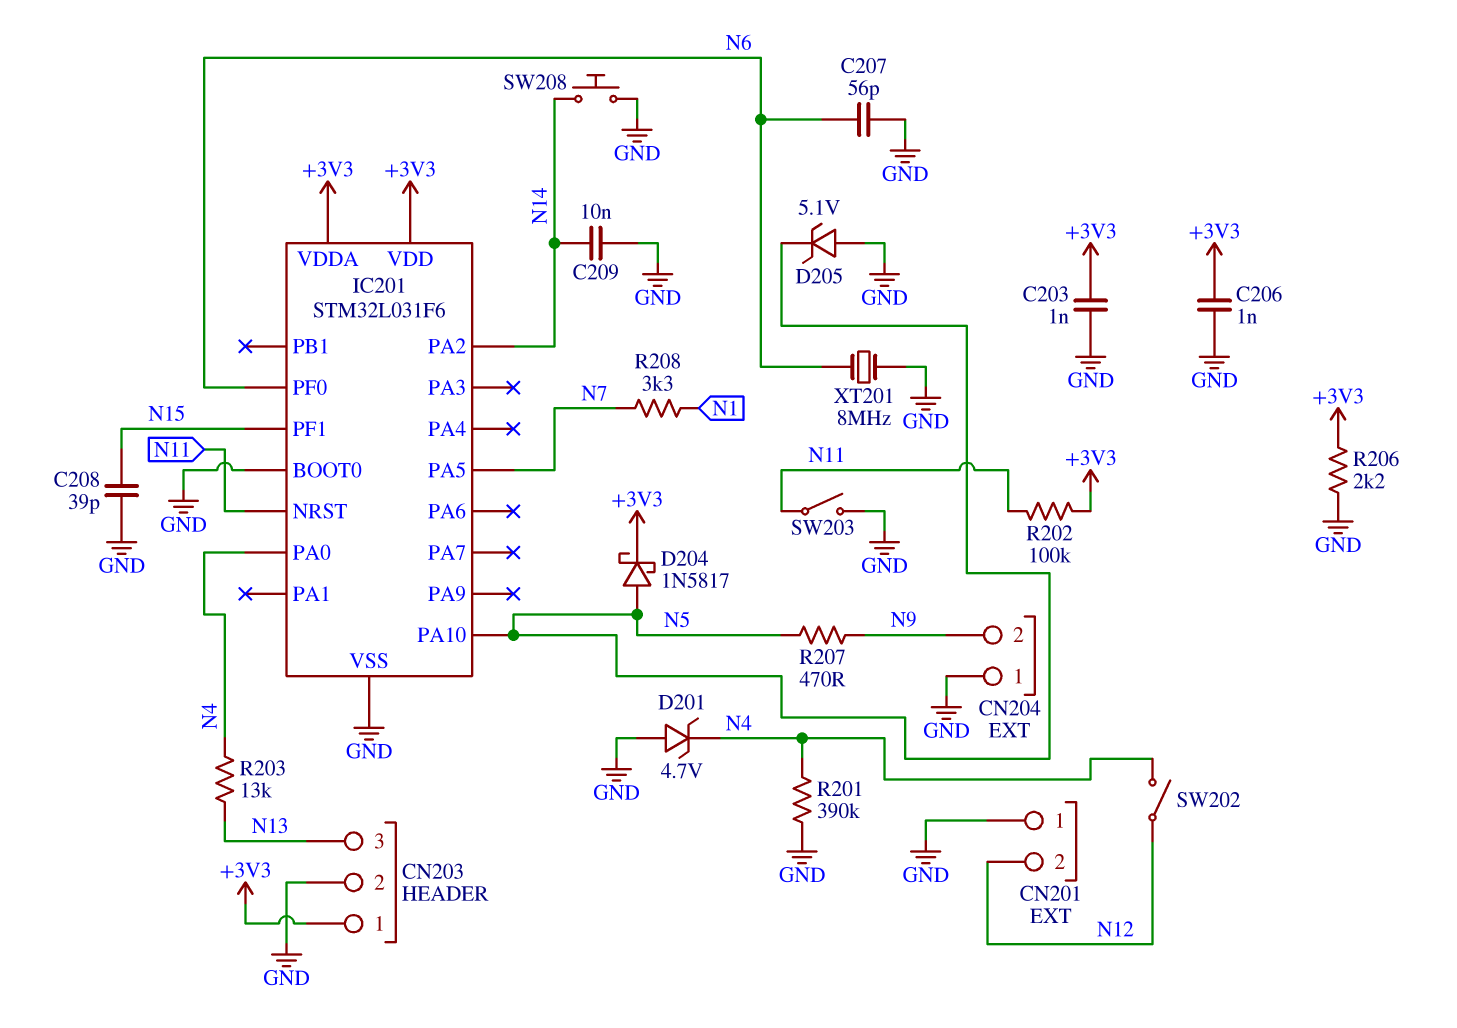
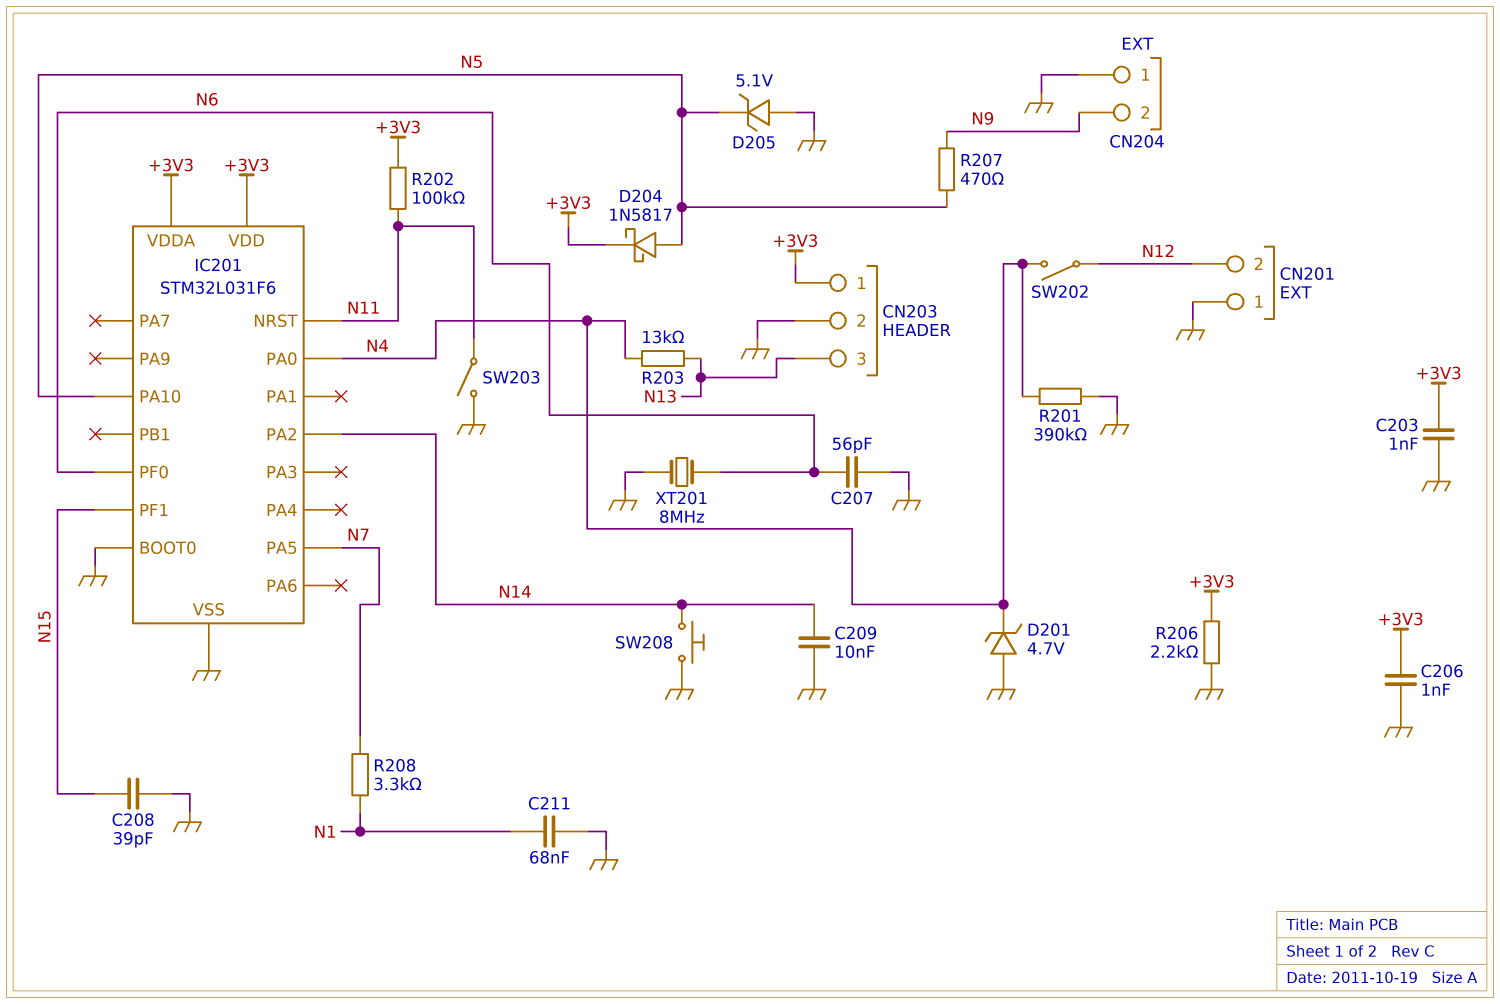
C211: none -> 68nF (GND, N1)

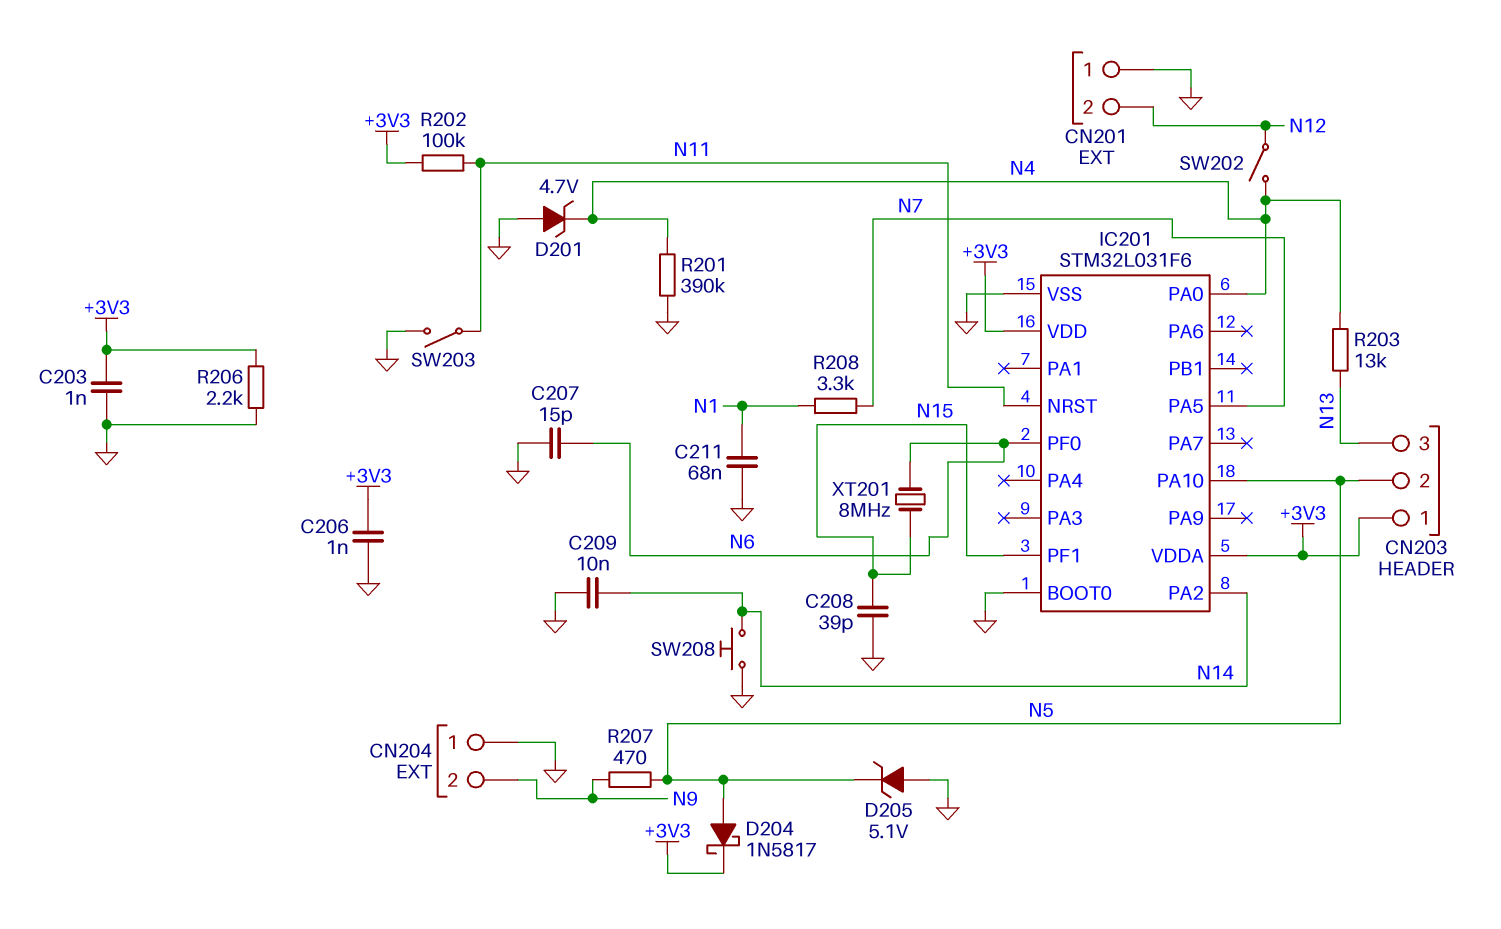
C207: 56pF (GND, N6) -> 15pF (GND, N6)
CN203 pin 2: GND -> N5
XT201: 8MHz (GND, N6) -> 8MHz (N6, N15)

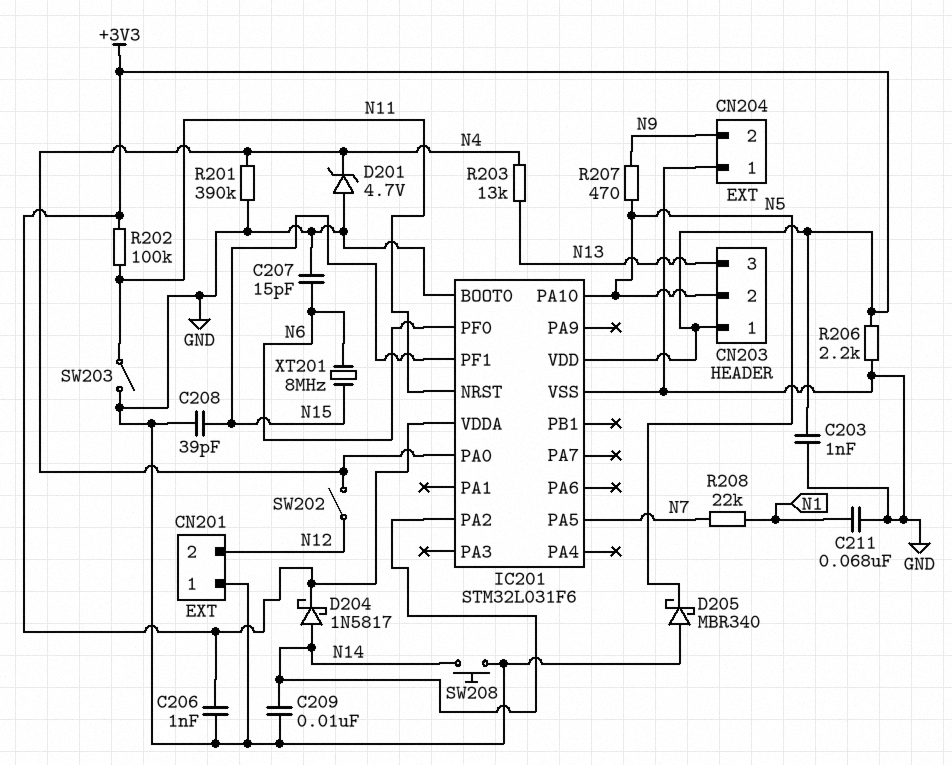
D204: schottky 1N5817 (A N5, K +3V3) -> schottky 1N5817 (A N14, K +3V3)
D205: zener 5.1V (A GND, K N5) -> schottky MBR340 (A GND, K N5)
R208: 3.3k (N1, N7) -> 22k (N1, N7)

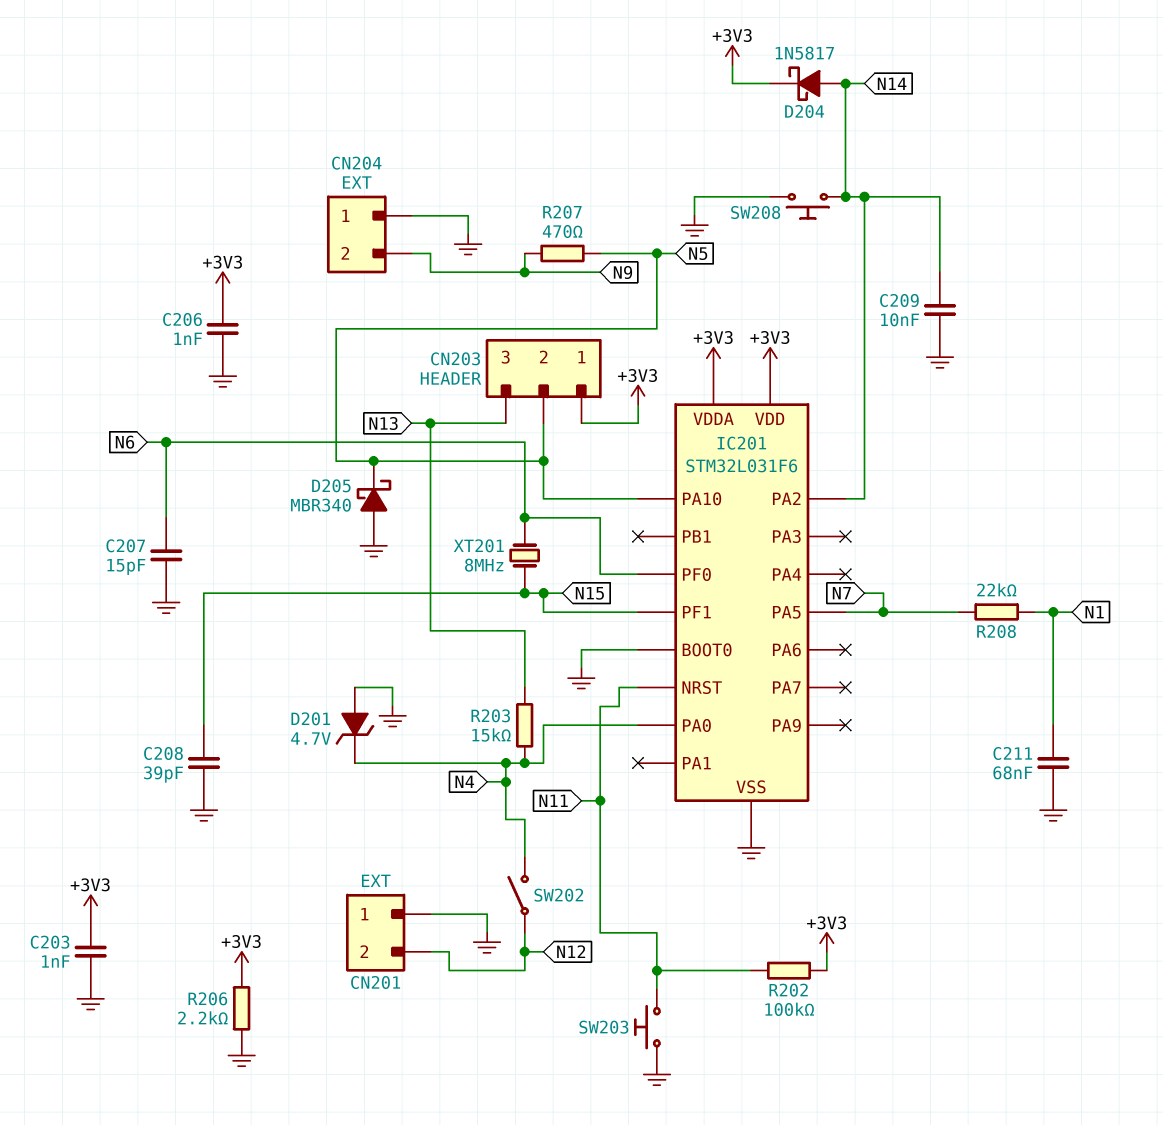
R201: 390k (GND, N4) -> none
R203: 13k (N4, N13) -> 15k (N4, N13)
SW203: switch (GND, N11) -> button (GND, N11)

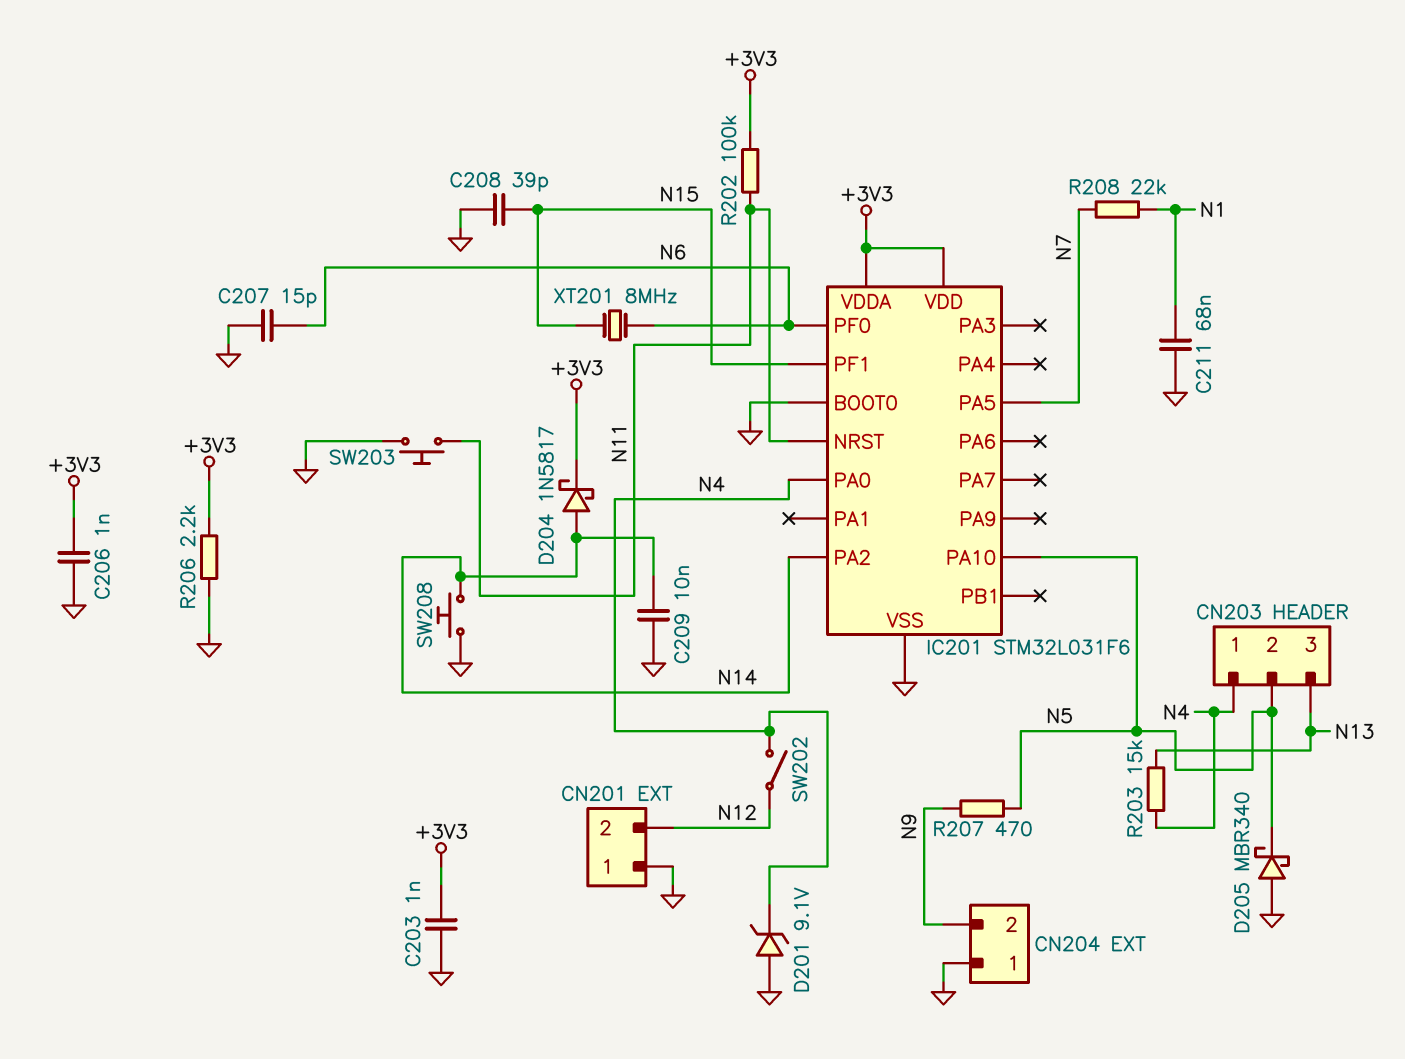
CN203 pin 1: +3V3 -> N4
D201: zener 4.7V (A GND, K N4) -> zener 9.1V (A GND, K N4)

